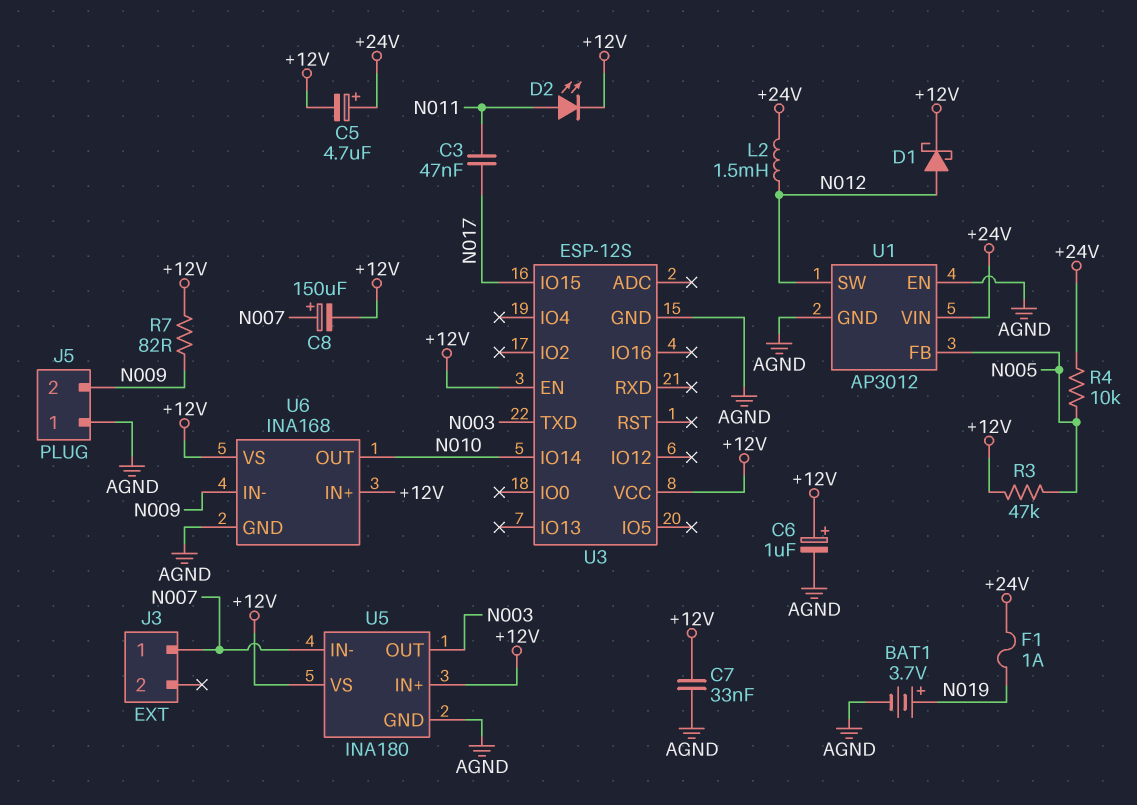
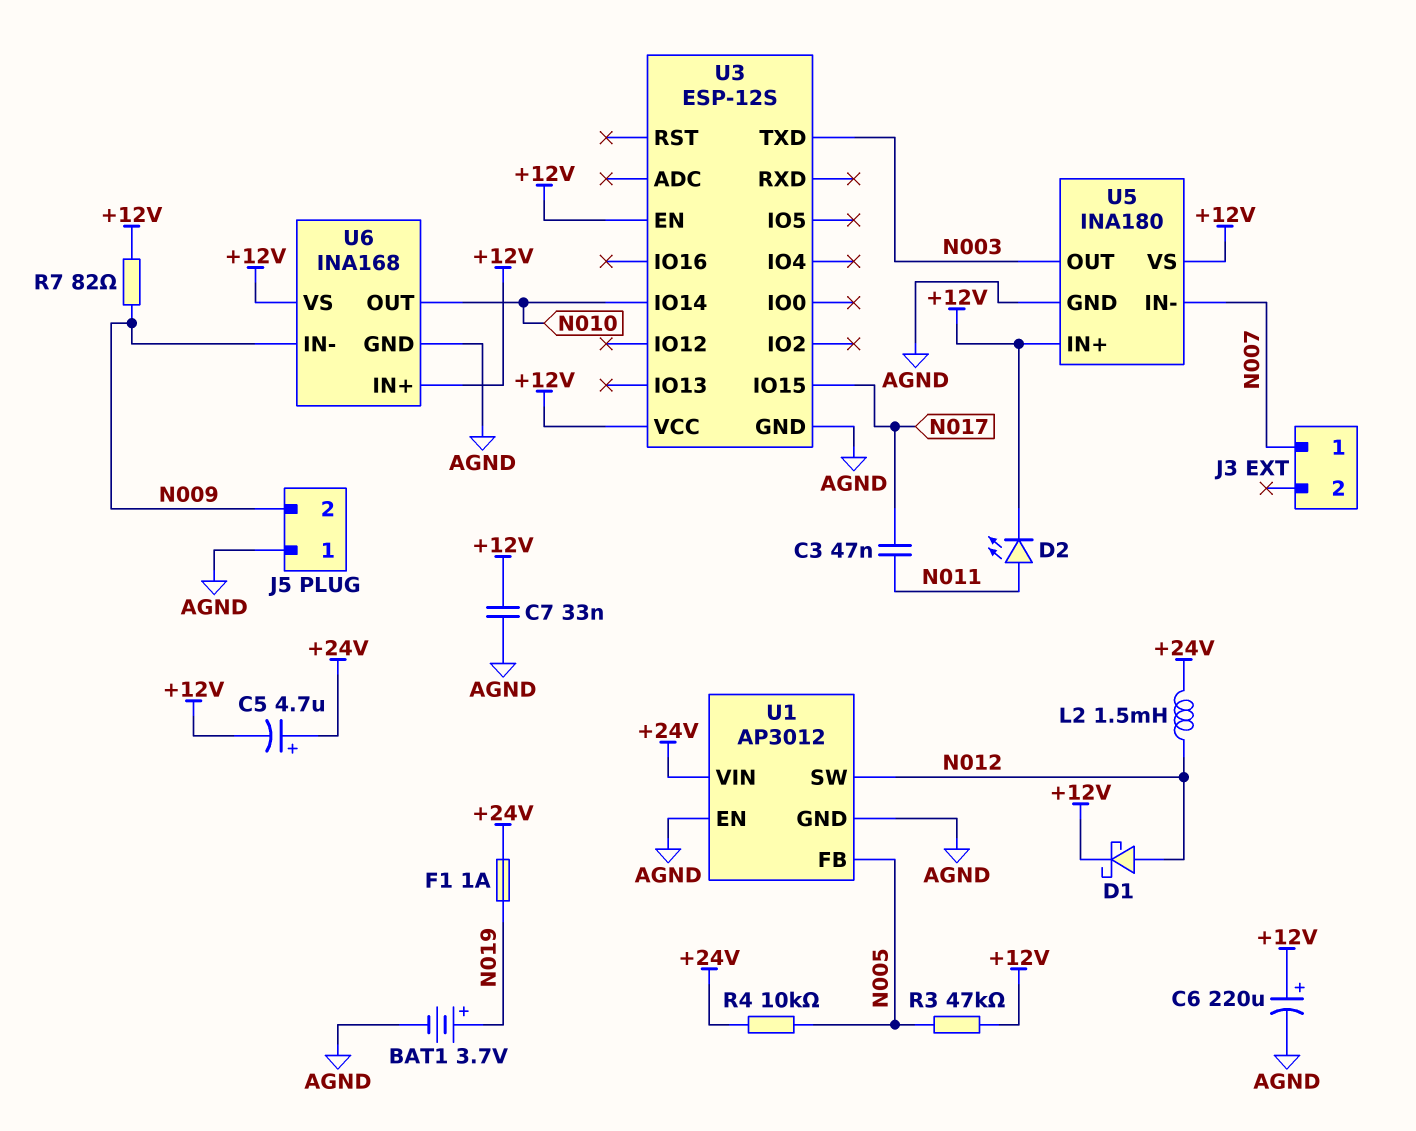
C6: 1uF (plus +12V, minus AGND) -> 220uF (plus +12V, minus AGND)
C8: 150uF (plus N007, minus +12V) -> none

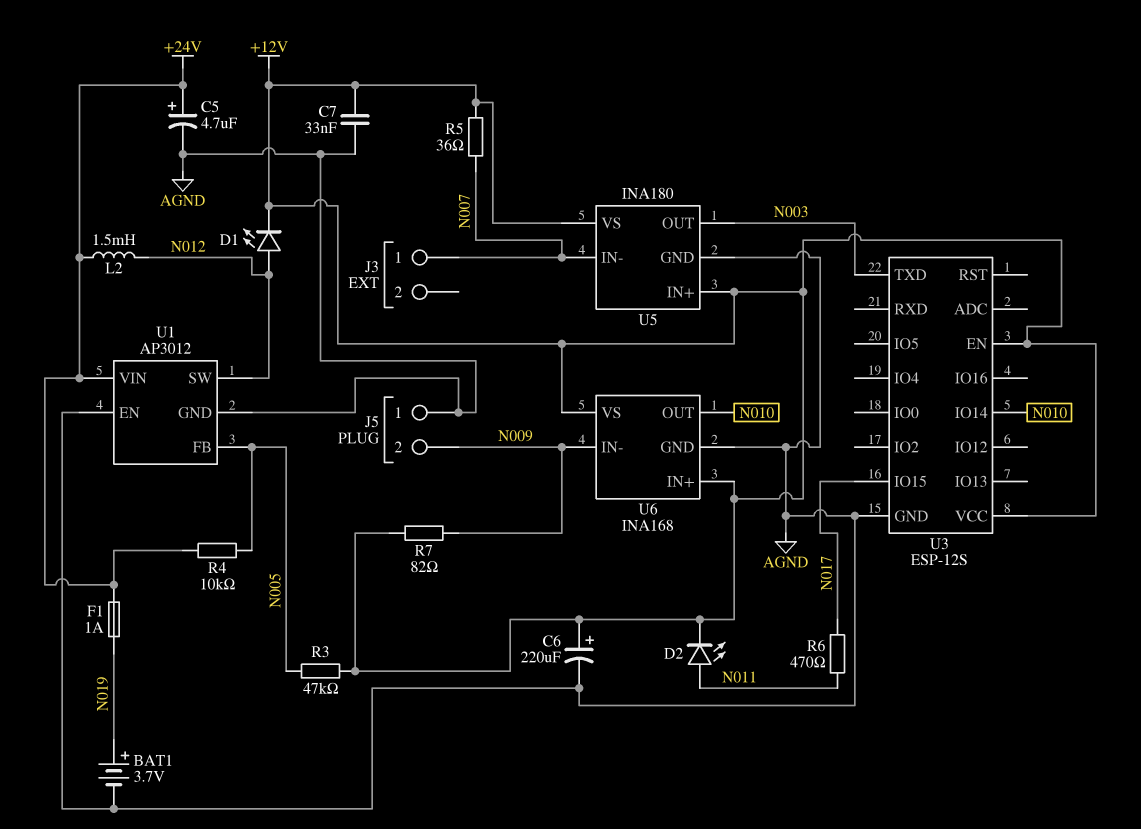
C3: 47nF (N011, N017) -> none
C5: 4.7uF (plus +24V, minus +12V) -> 4.7uF (plus +24V, minus AGND)
D1: schottky (A N012, K +12V) -> LED (A N012, K +12V)
R5: none -> 36 (+12V, N007)
R6: none -> 470 (N011, N017)

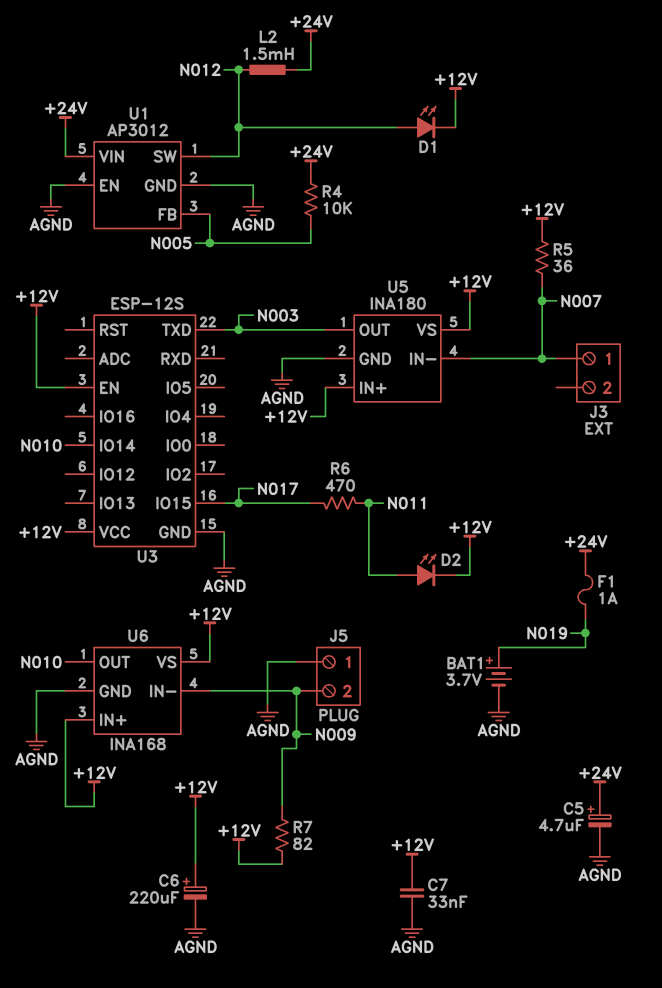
R3: 47k (+12V, N005) -> none

